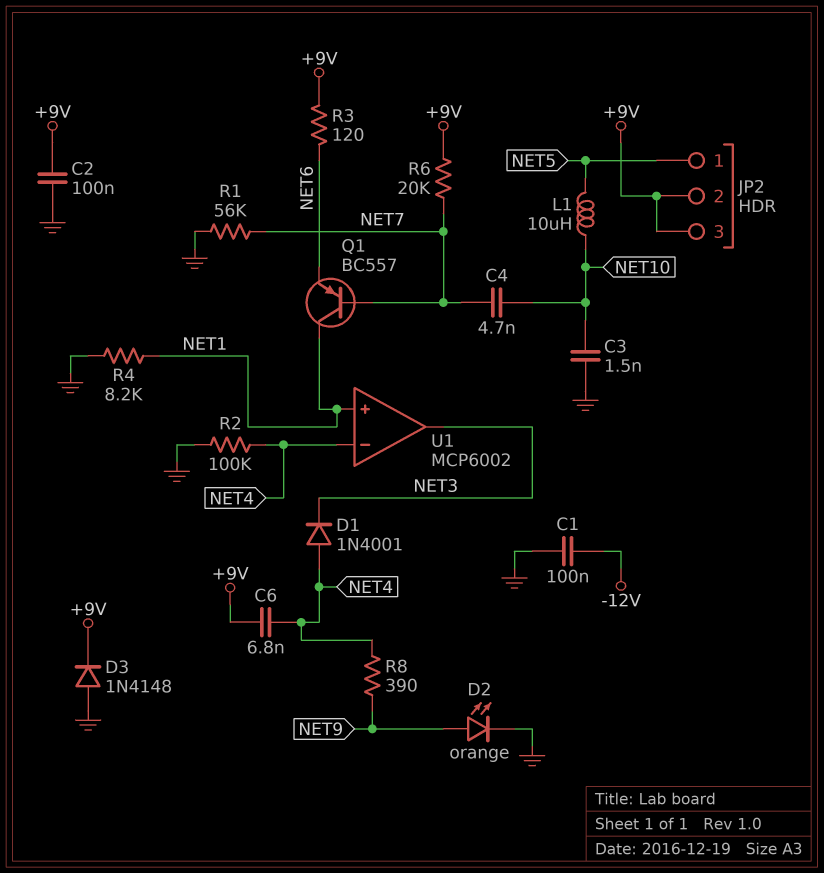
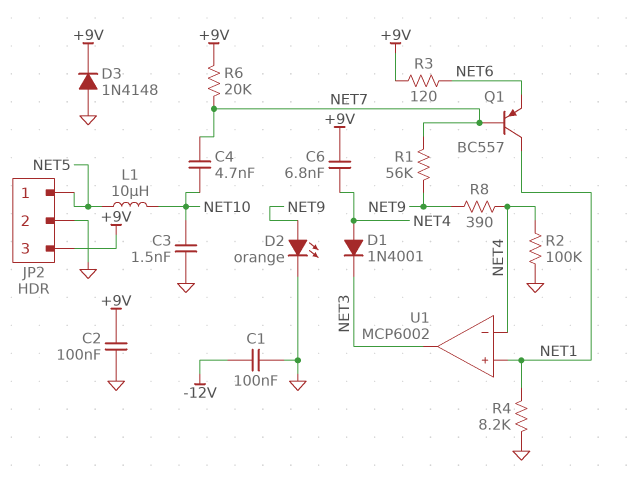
JP2 pin 2: +9V -> GND
R1: 56k (GND, NET7) -> 56k (NET7, NET9)

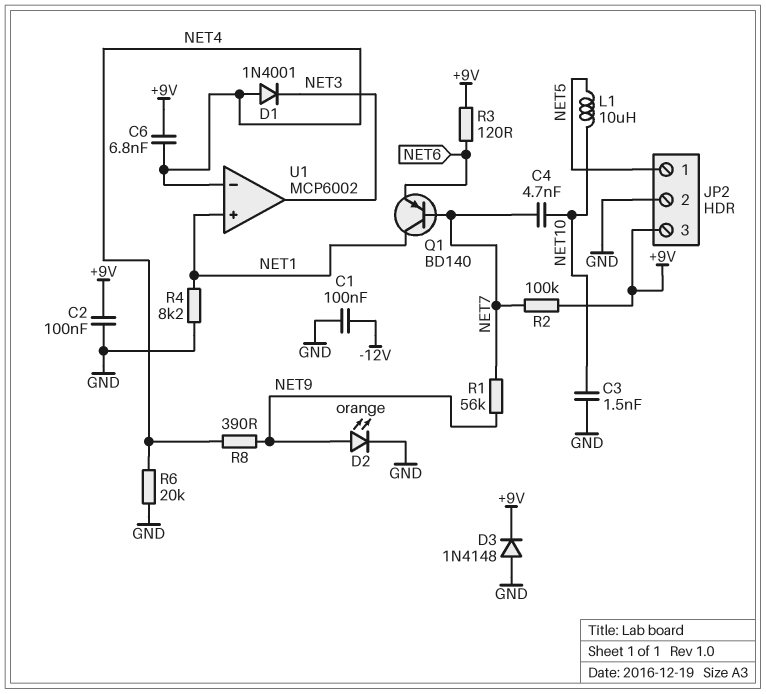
Q1: PNP BC557 (B NET7, C NET1, E NET6) -> PNP BD140 (B NET7, C NET1, E NET6)
R2: 100k (GND, NET4) -> 100k (+9V, NET7)
R6: 20k (+9V, NET7) -> 20k (GND, NET4)

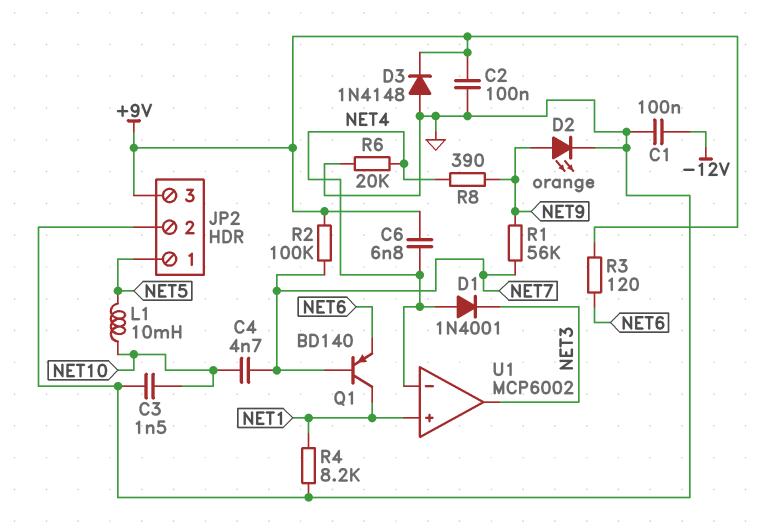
L1: 10uH (NET5, NET10) -> 10mH (NET5, NET10)

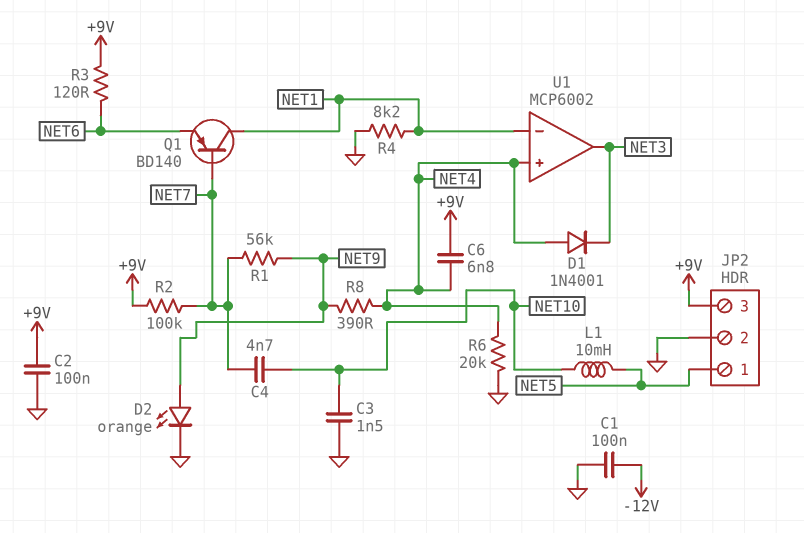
D3: diode 1N4148 (A GND, K +9V) -> none
U1 pin in+: NET1 -> NET4
U1 pin in-: NET4 -> NET1

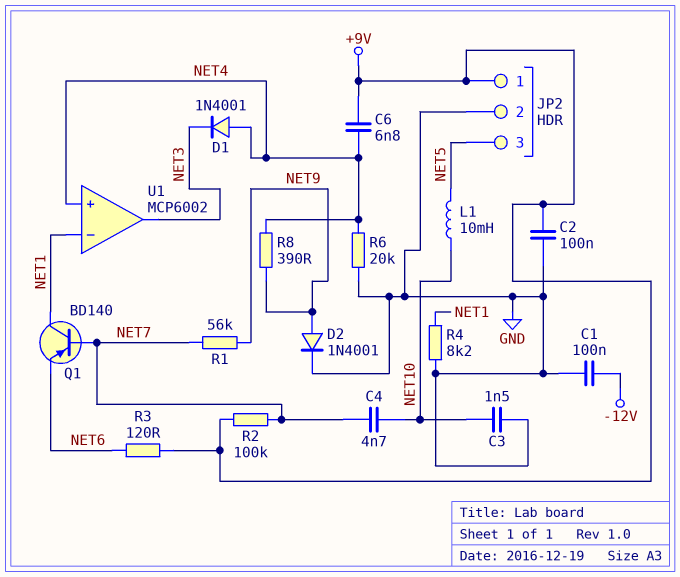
D2: LED orange (A NET9, K GND) -> diode 1N4001 (A NET9, K GND)
JP2 pin 1: NET5 -> +9V
JP2 pin 3: +9V -> NET5

